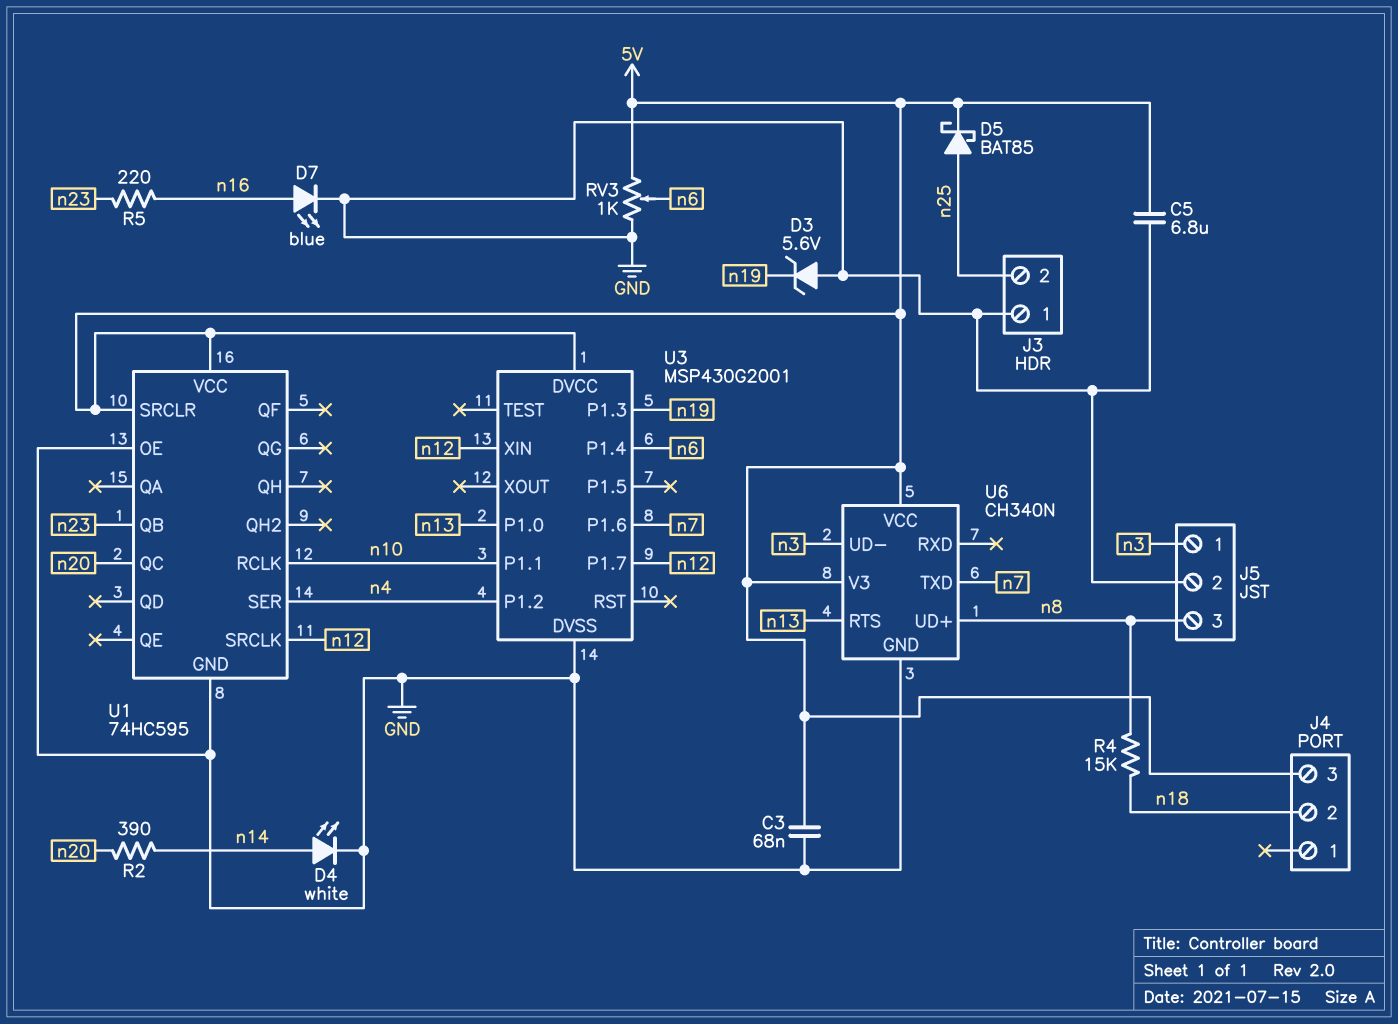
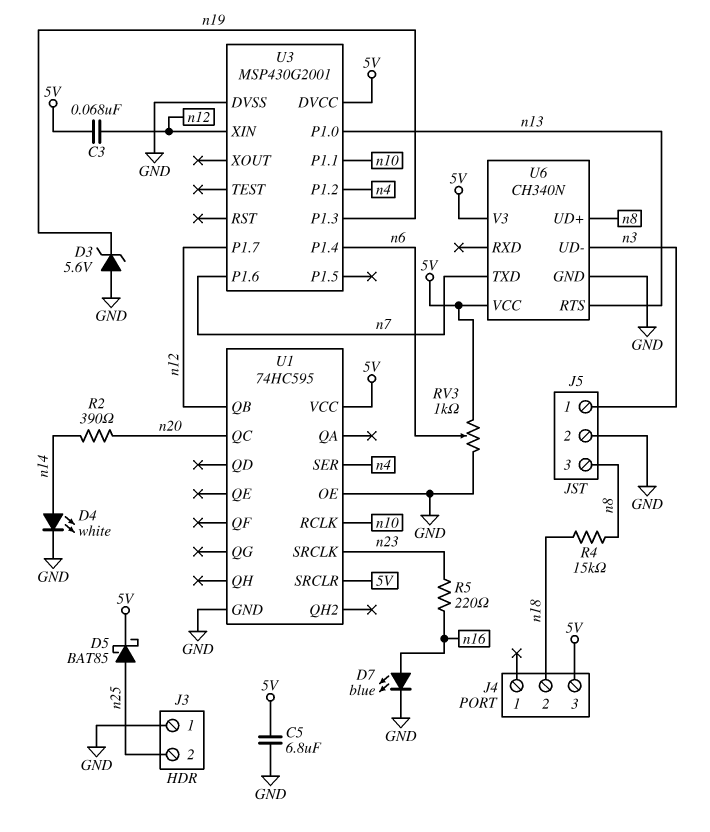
C3: 68nF (5V, GND) -> 68nF (5V, n12)
U1 pin QB: n23 -> n12
U1 pin SRCLK: n12 -> n23

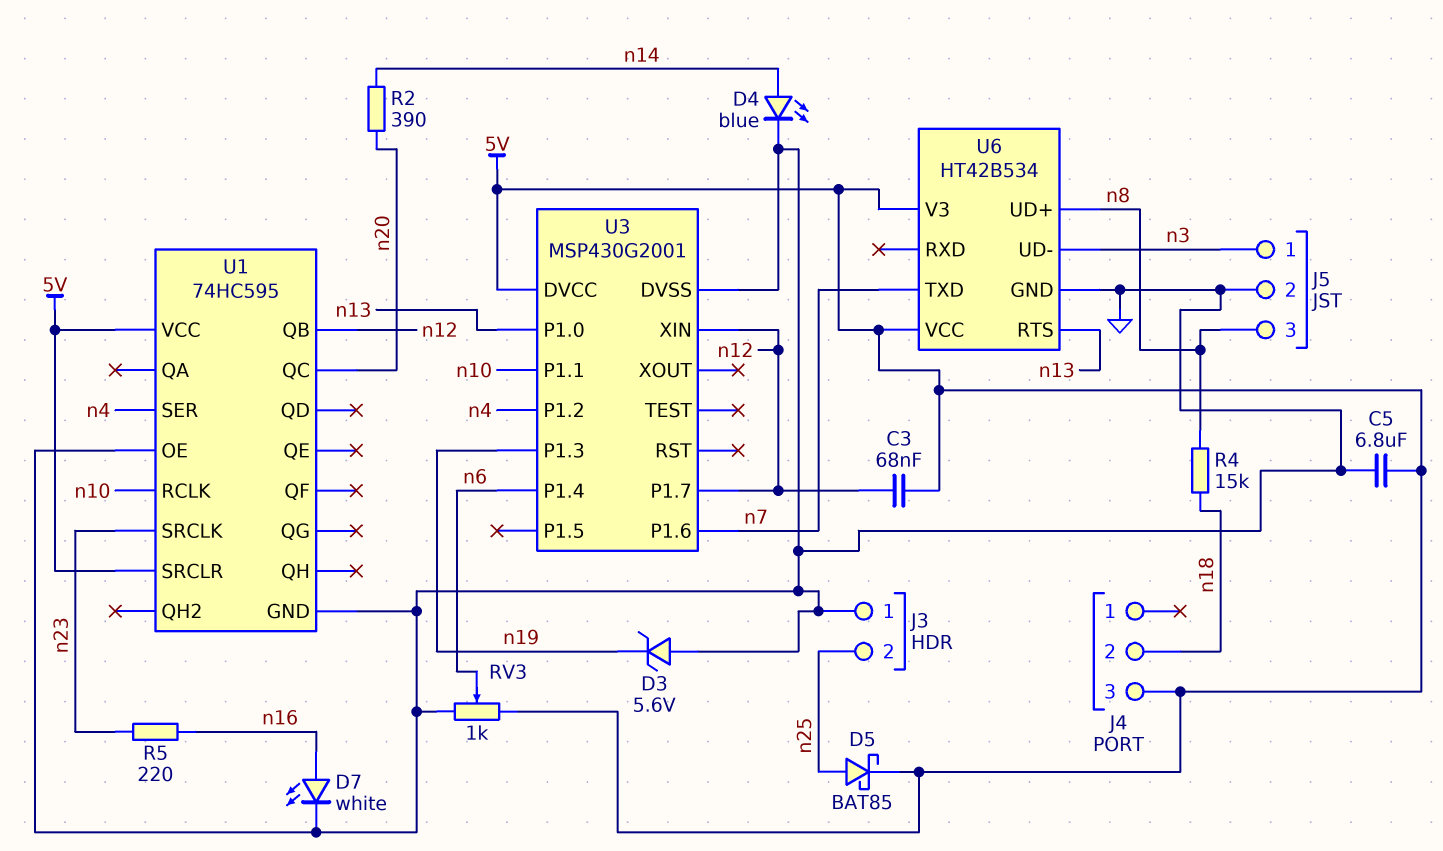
D4: LED white (A n14, K GND) -> LED blue (A n14, K GND)
D7: LED blue (A n16, K GND) -> LED white (A n16, K GND)
U6: CH340N -> HT42B534

